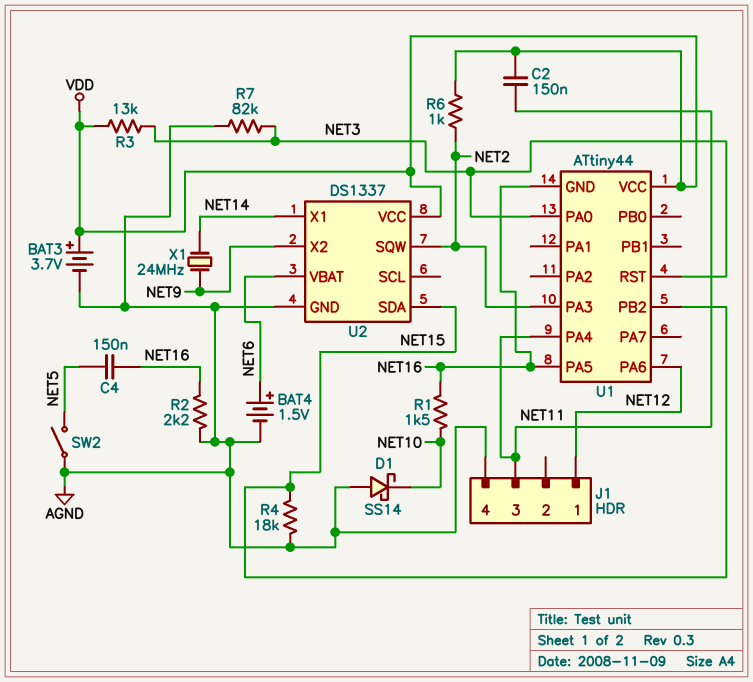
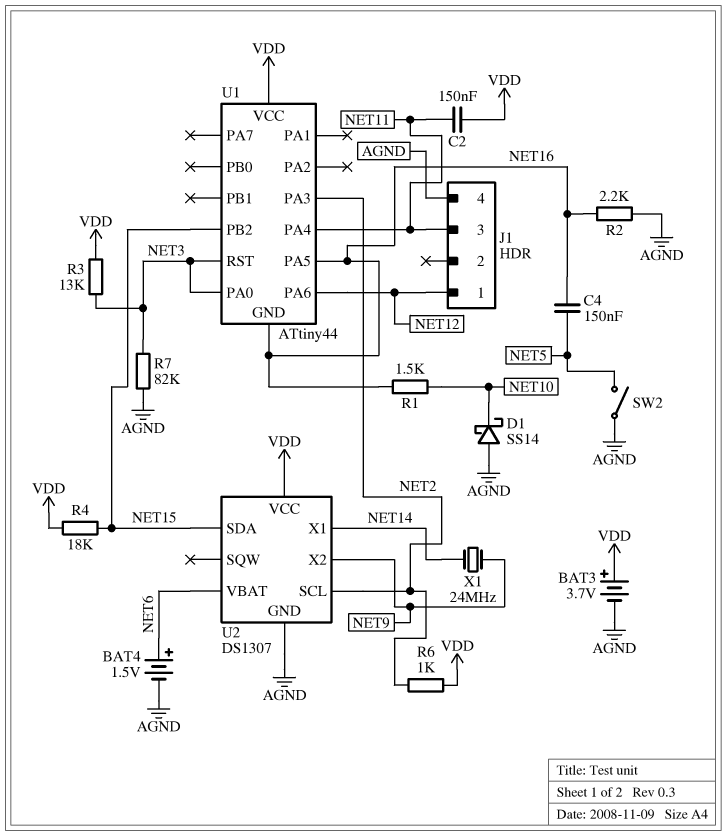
R4: 18k (AGND, NET15) -> 18k (NET15, VDD)
U2: DS1337 -> DS1307
U2 pin SCL: none -> NET2
U2 pin SQW: NET2 -> none

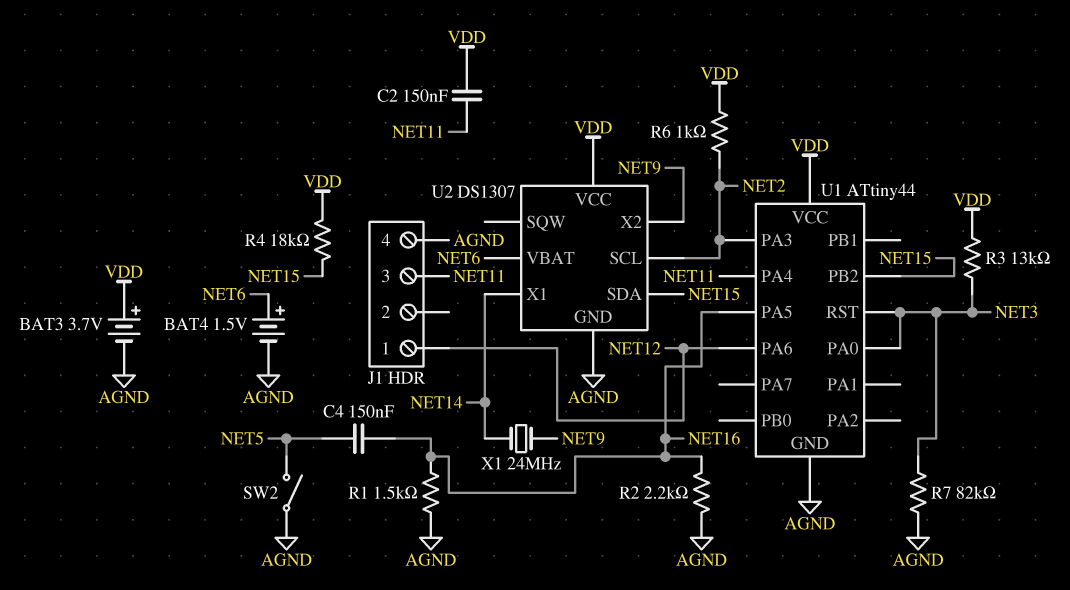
D1: schottky SS14 (A AGND, K NET10) -> none
R1: 1.5k (NET10, NET16) -> 1.5k (AGND, NET16)
U1 pin GND: NET16 -> AGND

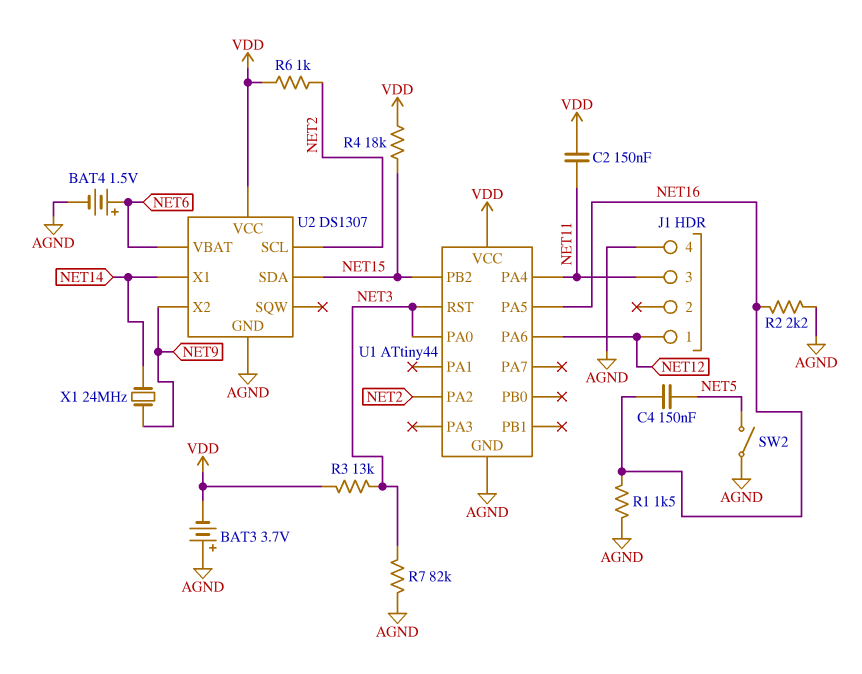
BAT3: 3.7V (plus VDD, minus AGND) -> 3.7V (plus AGND, minus VDD)
U1 pin PA2: none -> NET2
U1 pin PA3: NET2 -> none

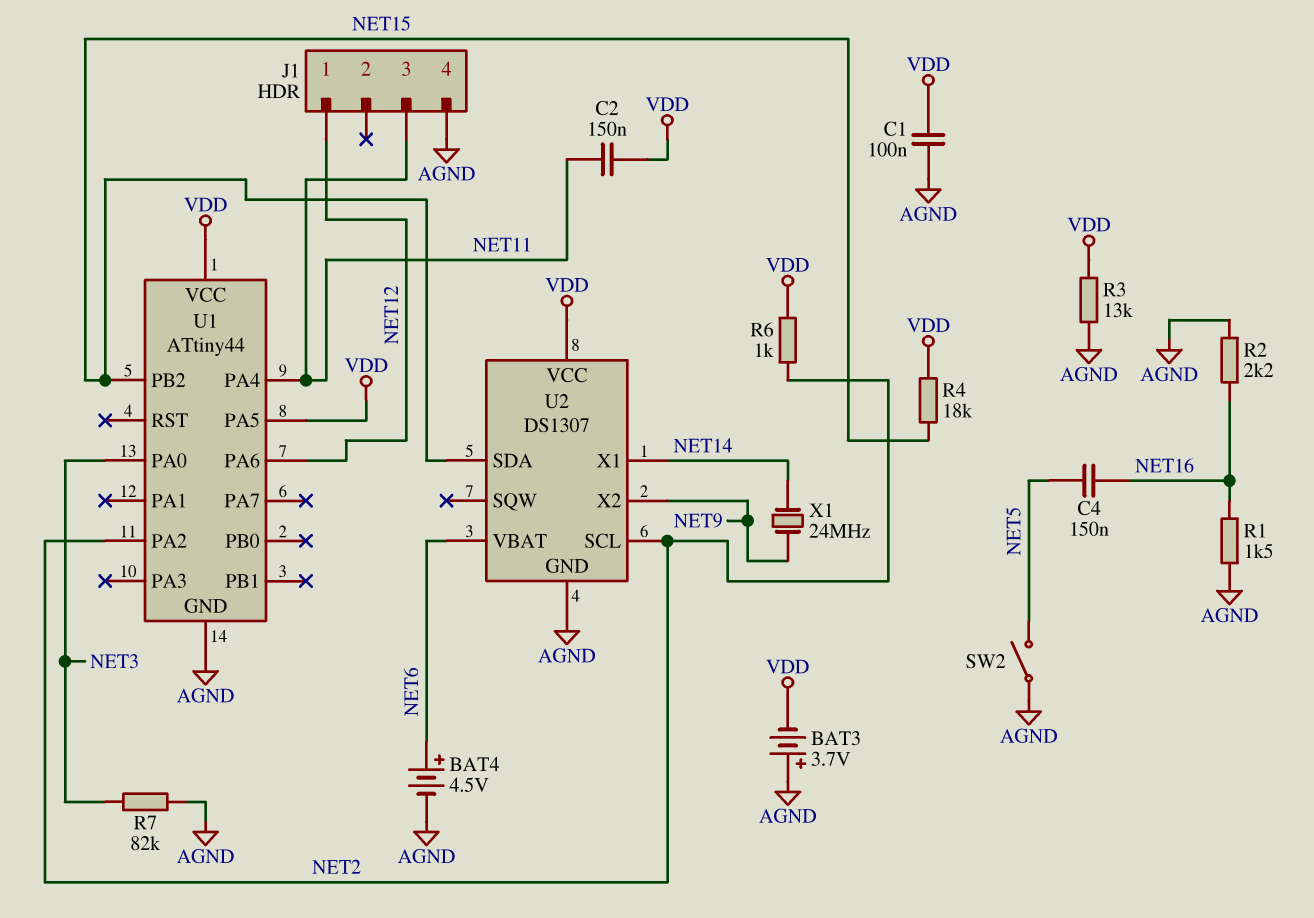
BAT4: 1.5V (plus NET6, minus AGND) -> 4.5V (plus NET6, minus AGND)
C1: none -> 100nF (AGND, VDD)
R3: 13k (NET3, VDD) -> 13k (AGND, VDD)
U1 pin PA5: NET16 -> VDD
U1 pin RST: NET3 -> none

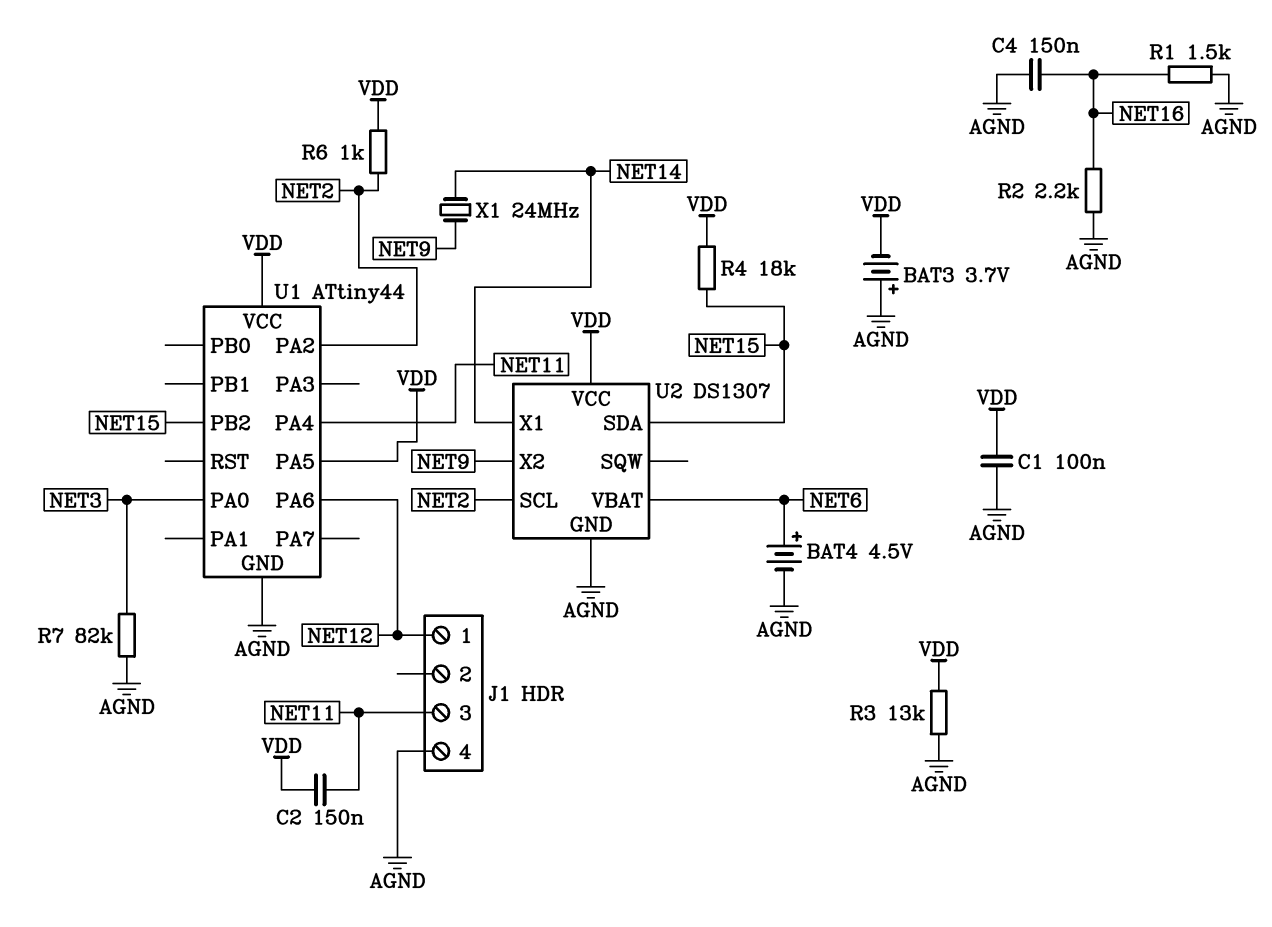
C4: 150nF (NET5, NET16) -> 150nF (AGND, NET16)
SW2: switch (AGND, NET5) -> none

